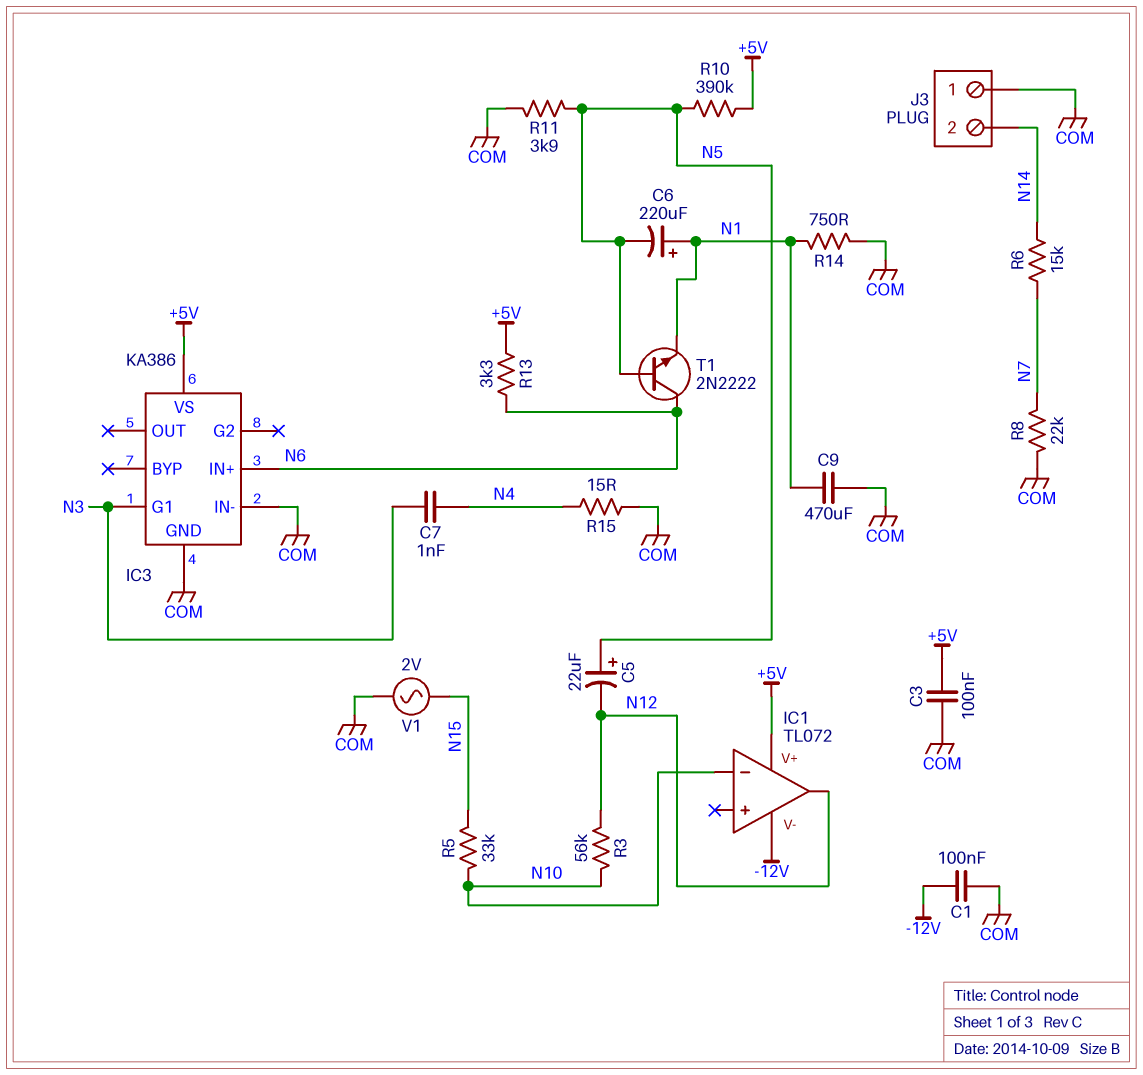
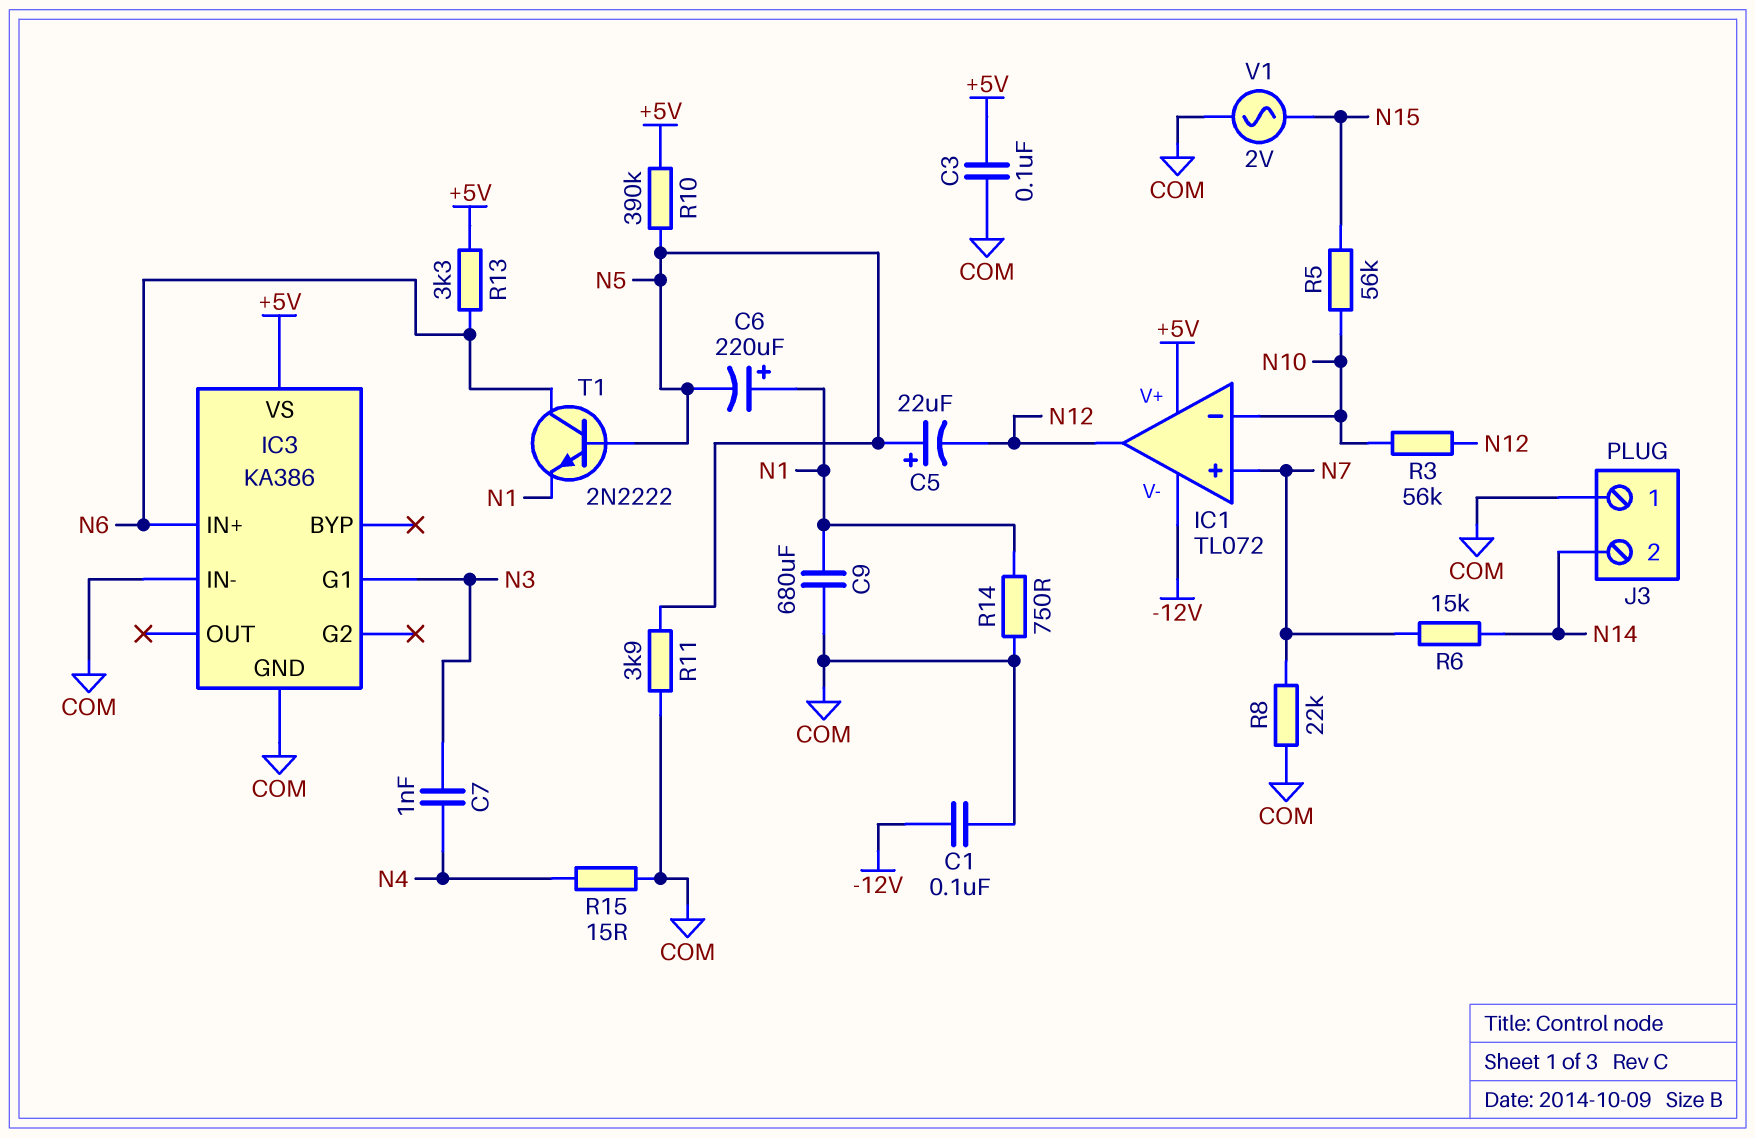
C9: 470uF (COM, N1) -> 680uF (COM, N1)
IC1 pin in+: none -> N7
R5: 33k (N10, N15) -> 56k (N10, N15)

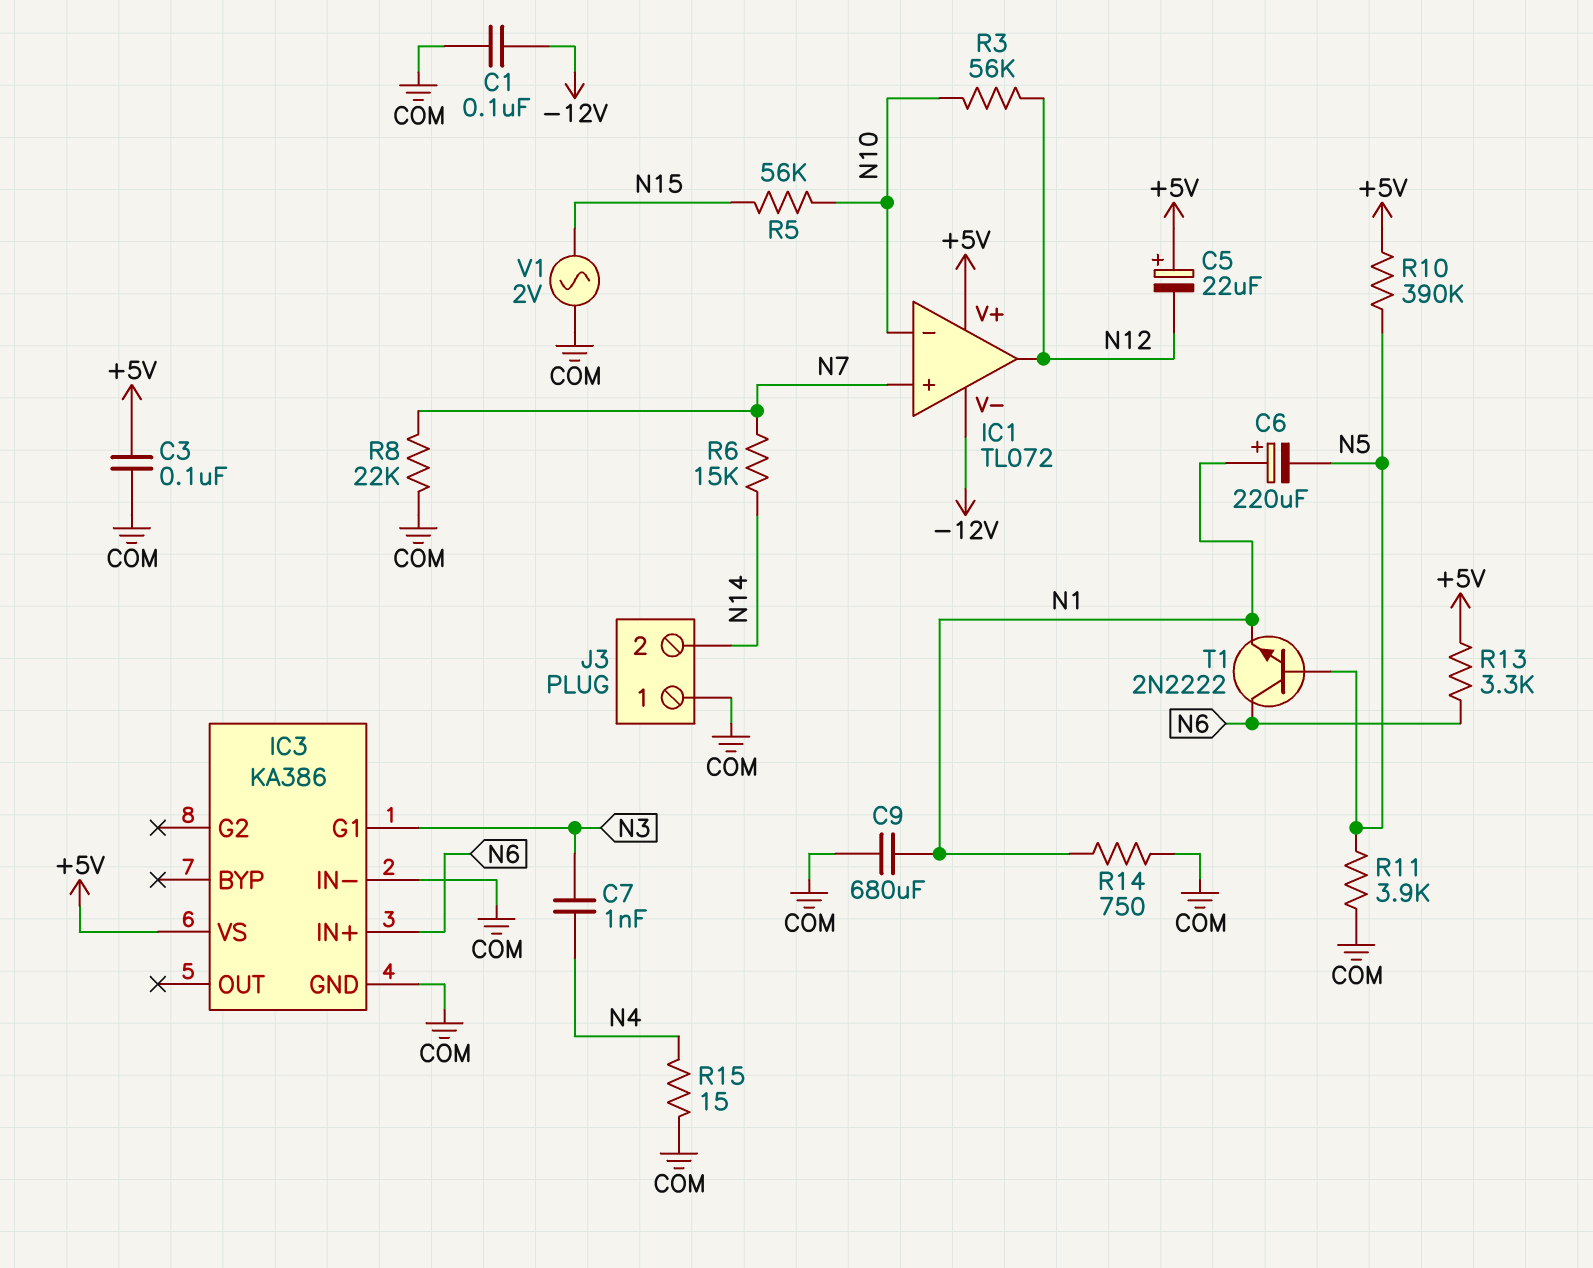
C5: 22uF (plus N5, minus N12) -> 22uF (plus +5V, minus N12)

